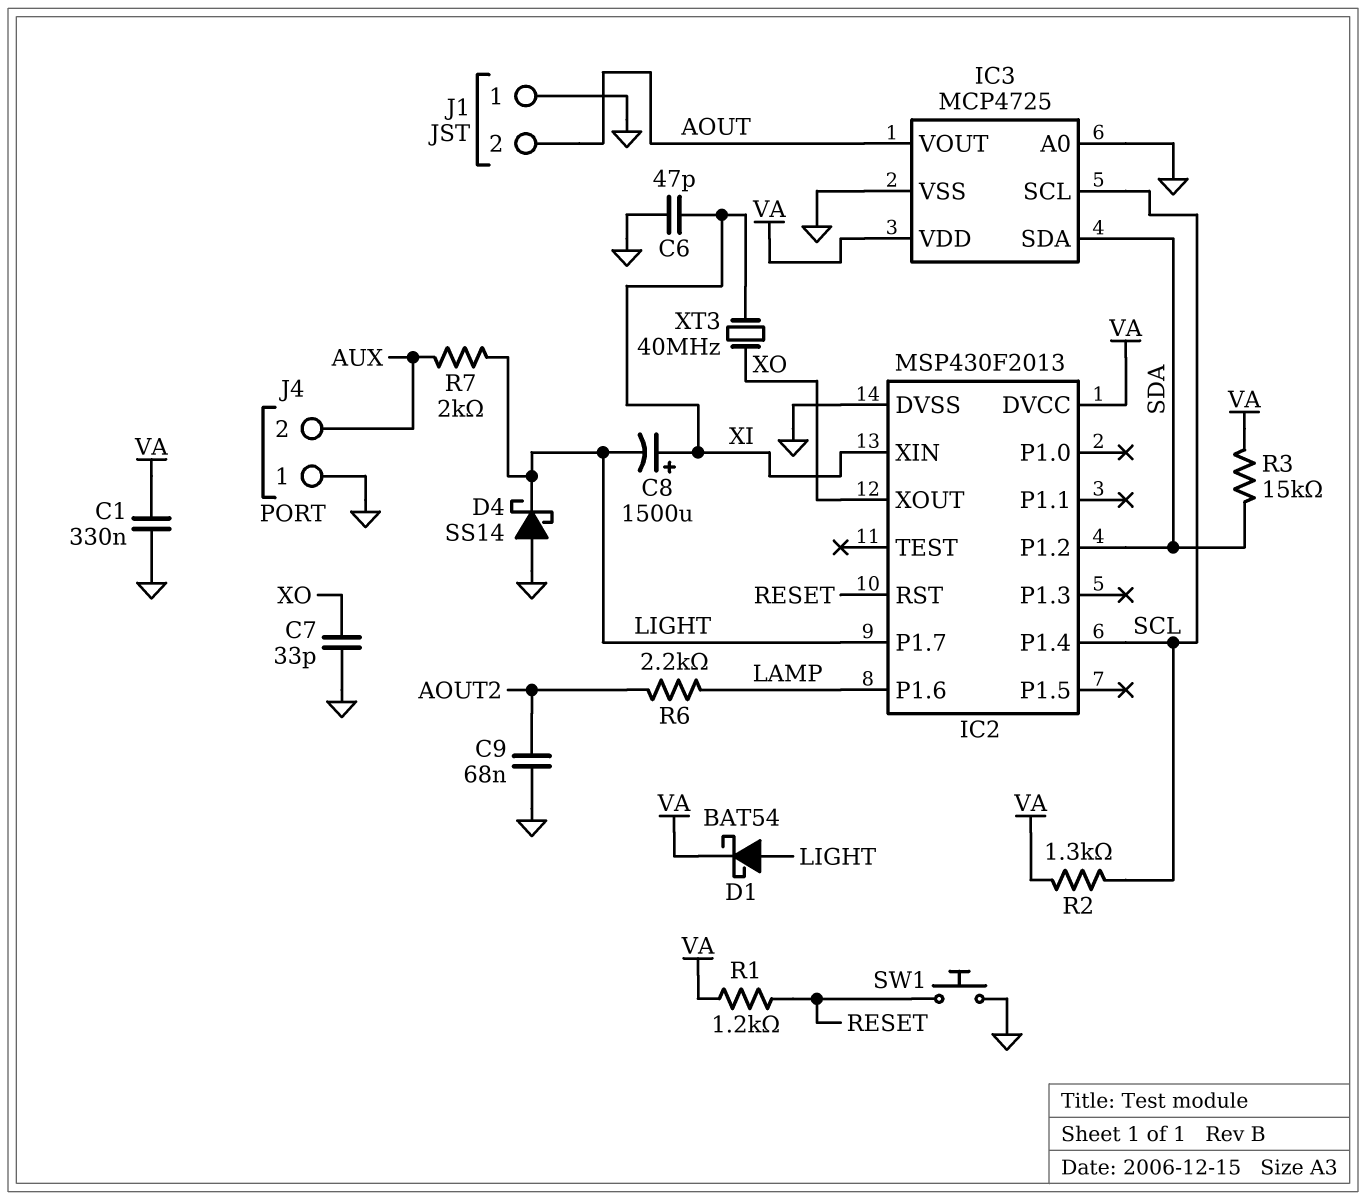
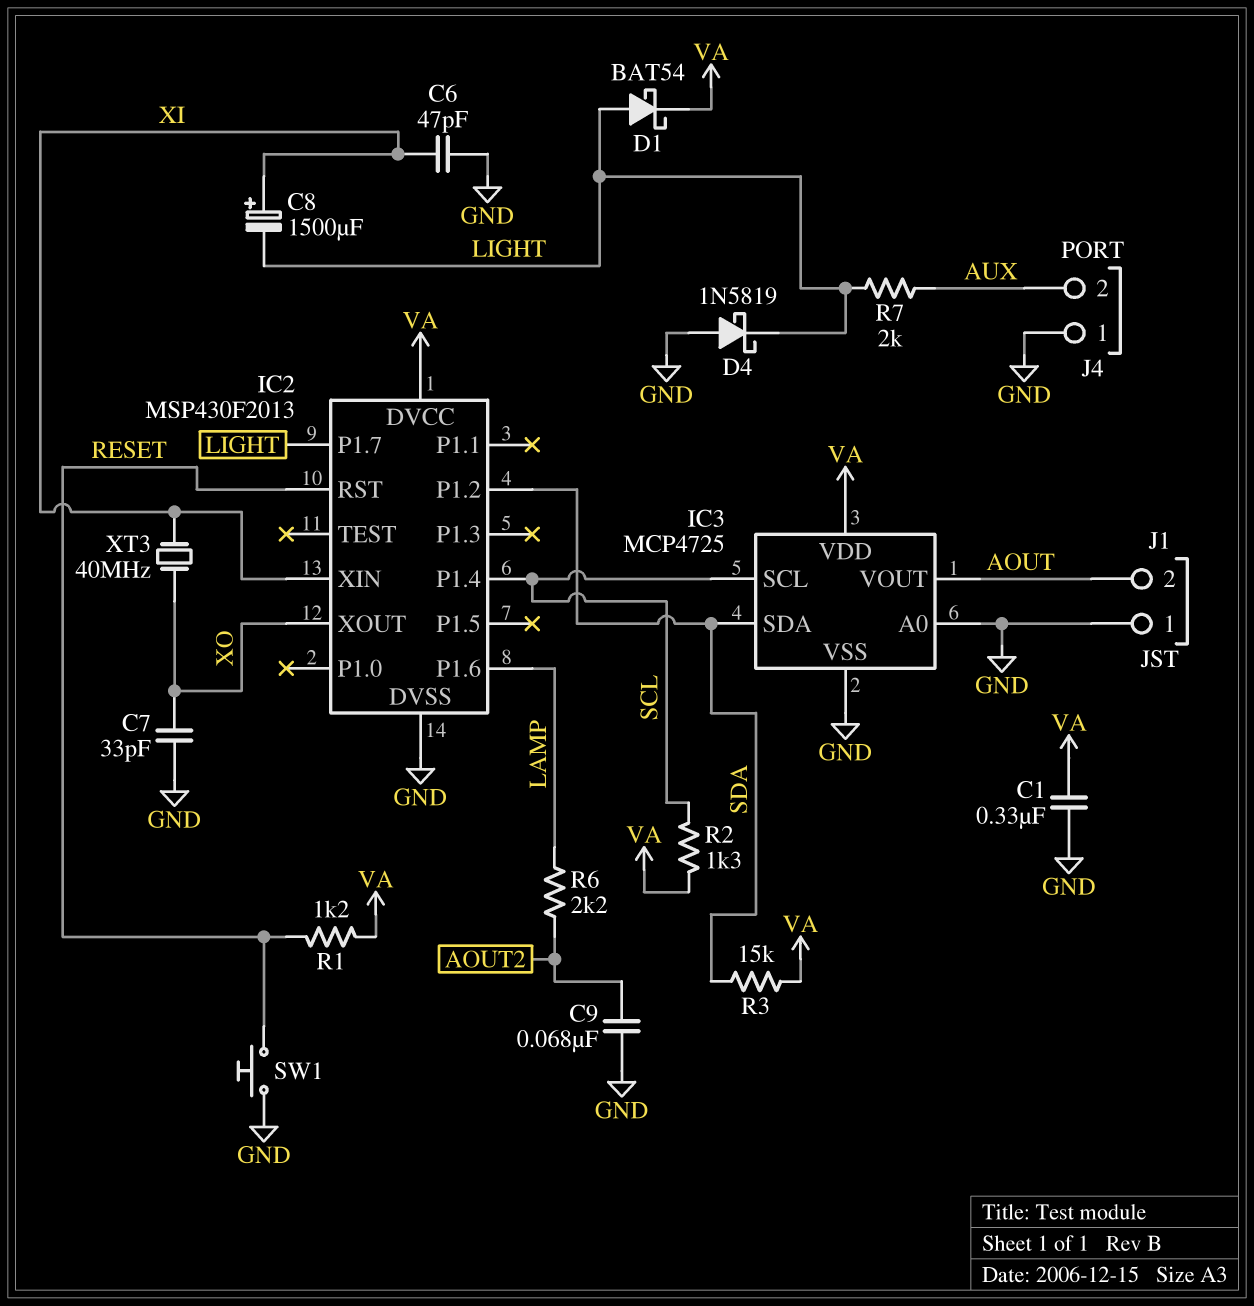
D4: schottky SS14 (A GND, K LIGHT) -> schottky 1N5819 (A GND, K LIGHT)

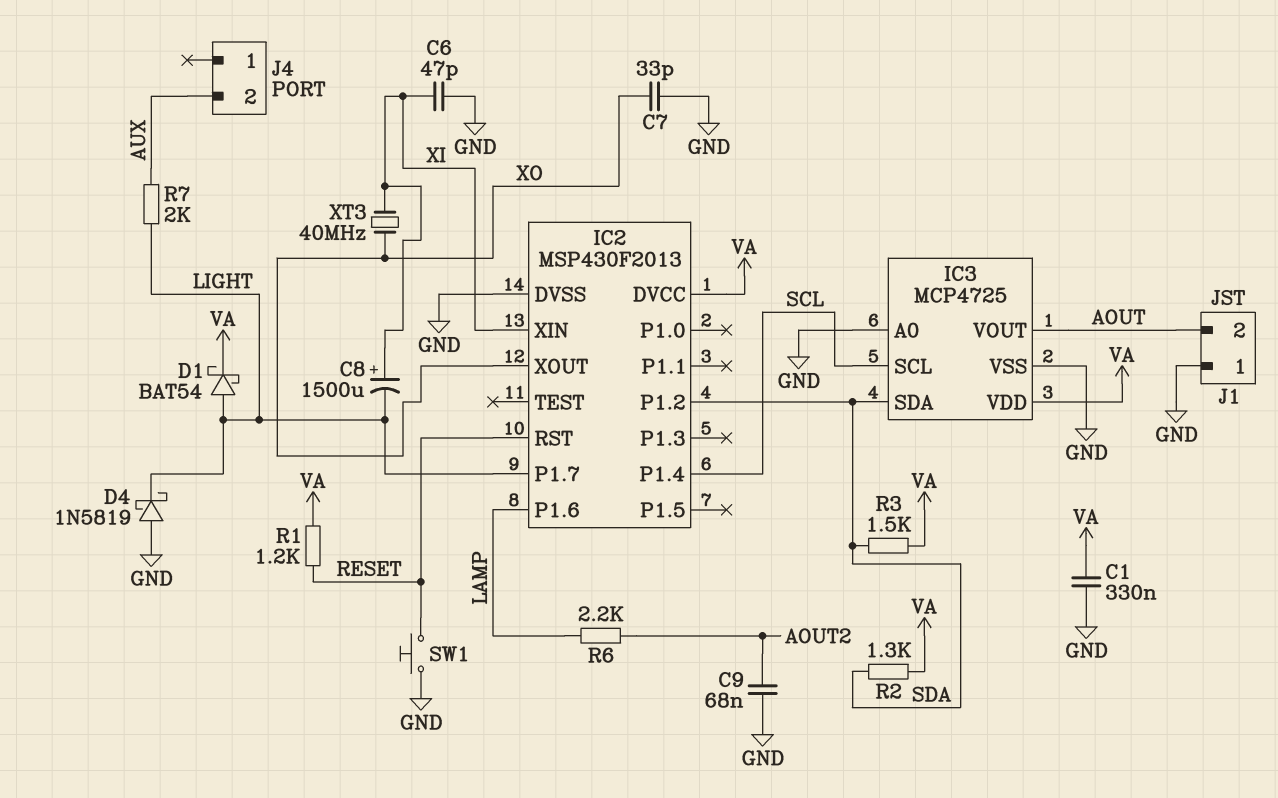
J4 pin 1: GND -> none
R2: 1.3k (SCL, VA) -> 1.3k (SDA, VA)
R3: 15k (SDA, VA) -> 1.5k (SDA, VA)

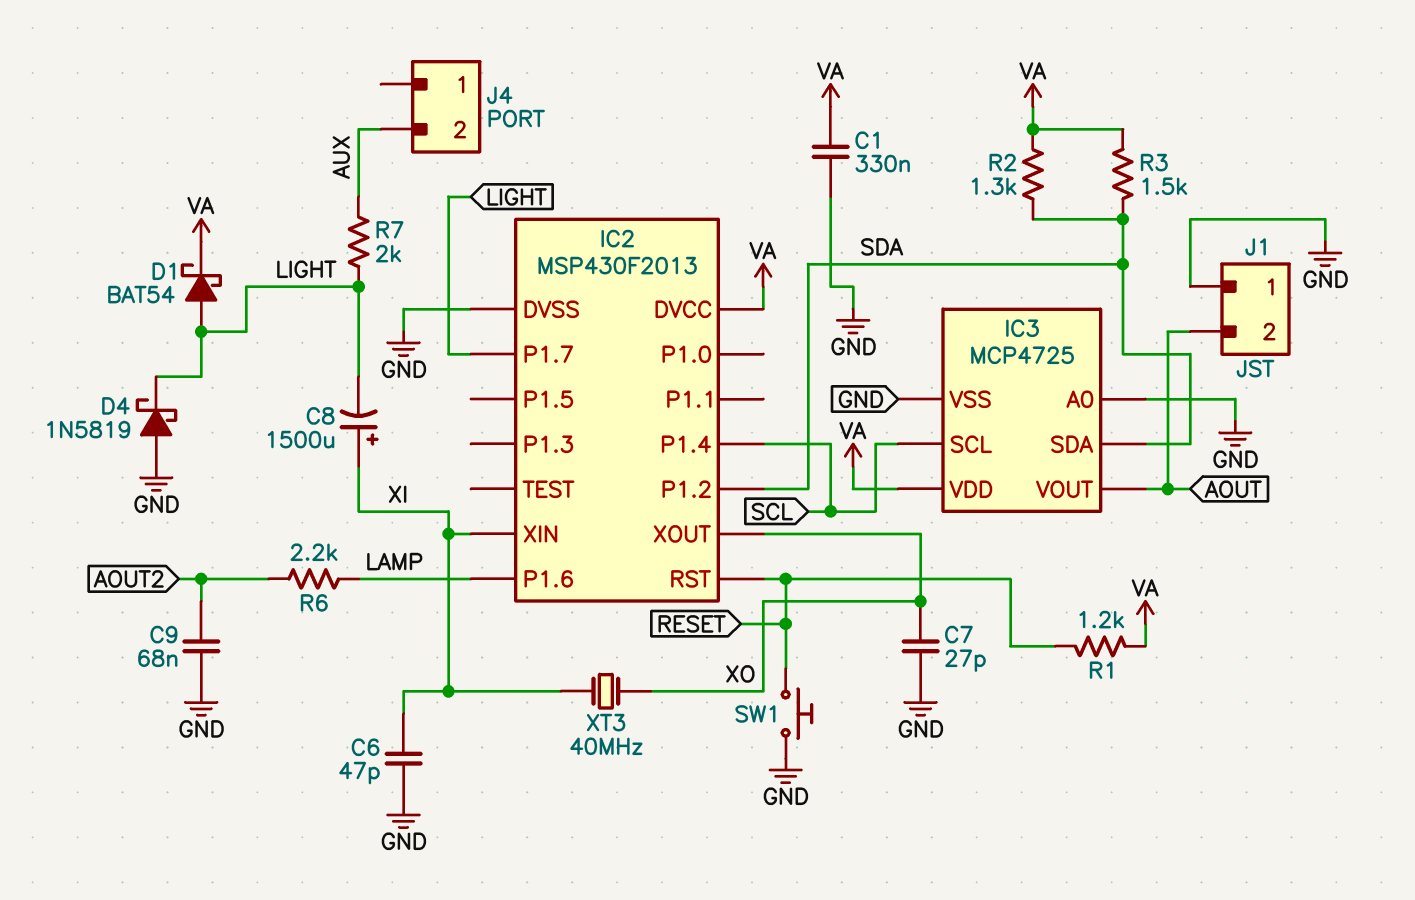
C7: 33pF (GND, XO) -> 27pF (GND, XO)

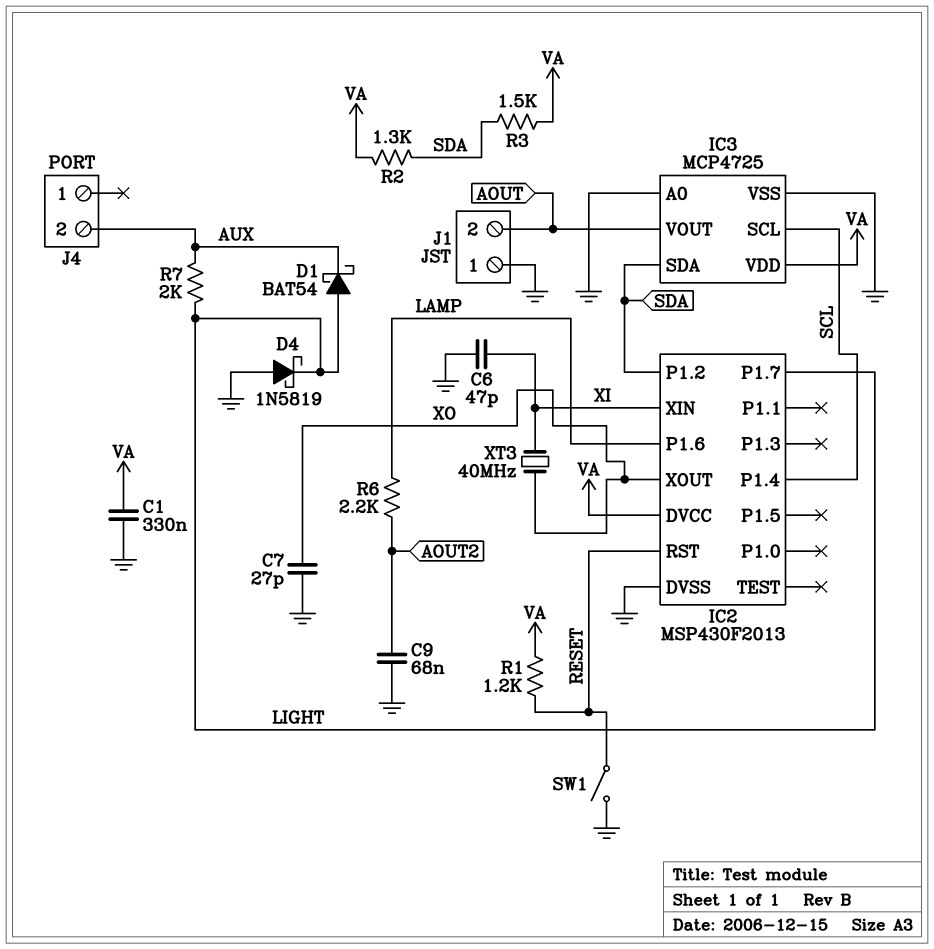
C8: 1500uF (plus XI, minus LIGHT) -> none
D1: schottky BAT54 (A LIGHT, K VA) -> schottky BAT54 (A LIGHT, K AUX)
SW1: button (GND, RESET) -> switch (GND, RESET)

